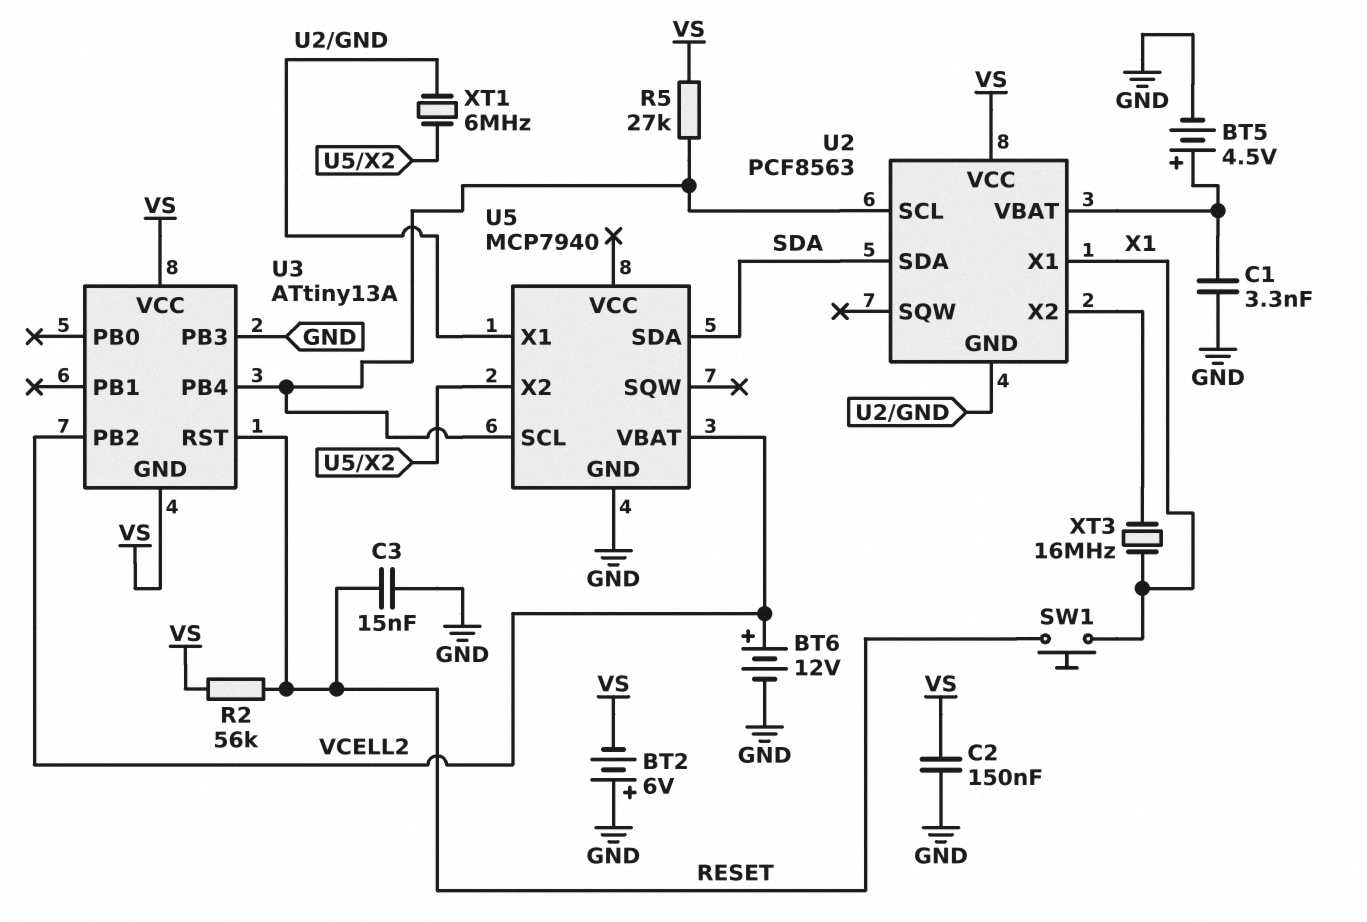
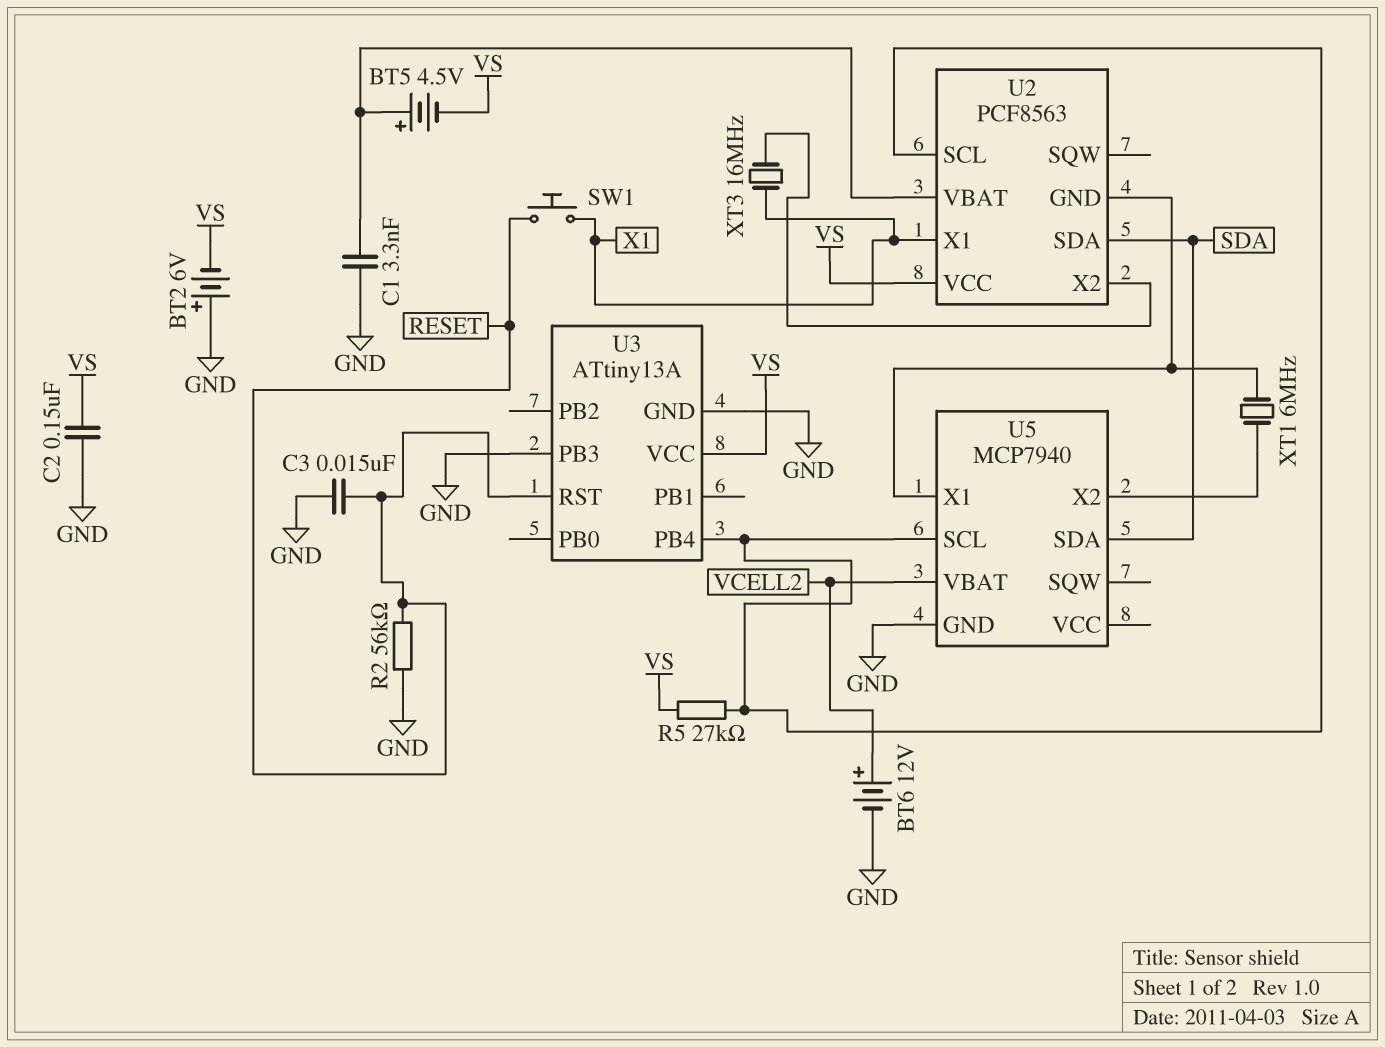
BT5: 4.5V (plus U2/VBAT, minus GND) -> 4.5V (plus U2/VBAT, minus VS)
R2: 56k (RESET, VS) -> 56k (GND, RESET)
U3 pin GND: VS -> GND
U3 pin PB2: VCELL2 -> none

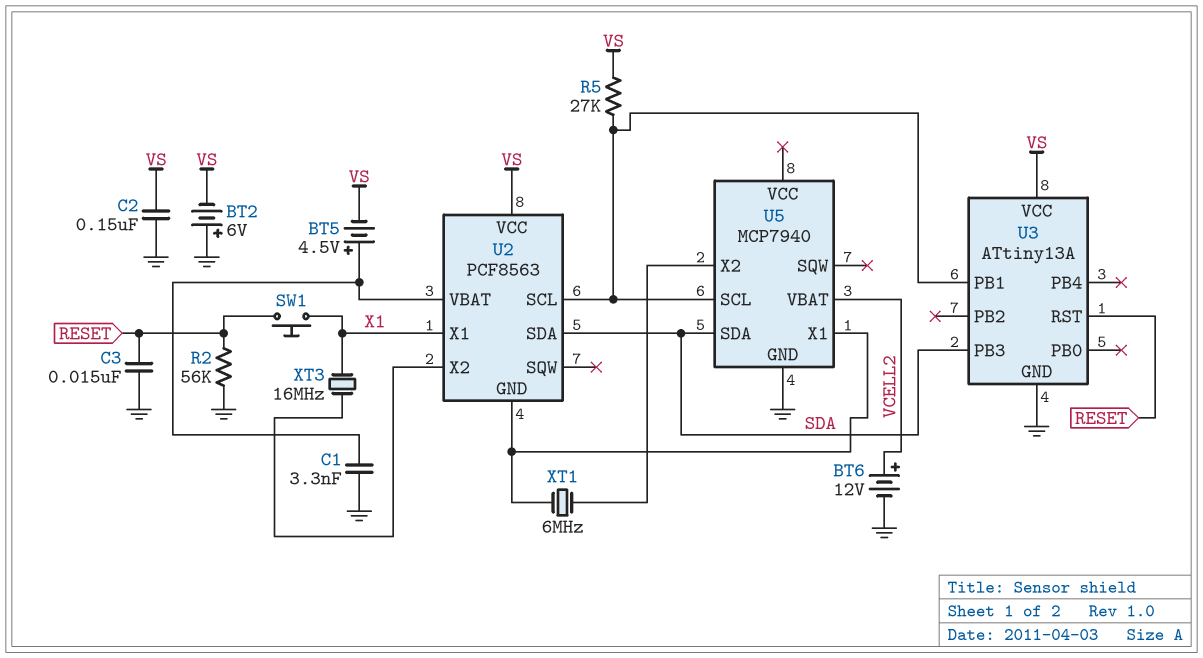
U3 pin PB1: none -> U2/SCL
U3 pin PB3: GND -> SDA
U3 pin PB4: U2/SCL -> none

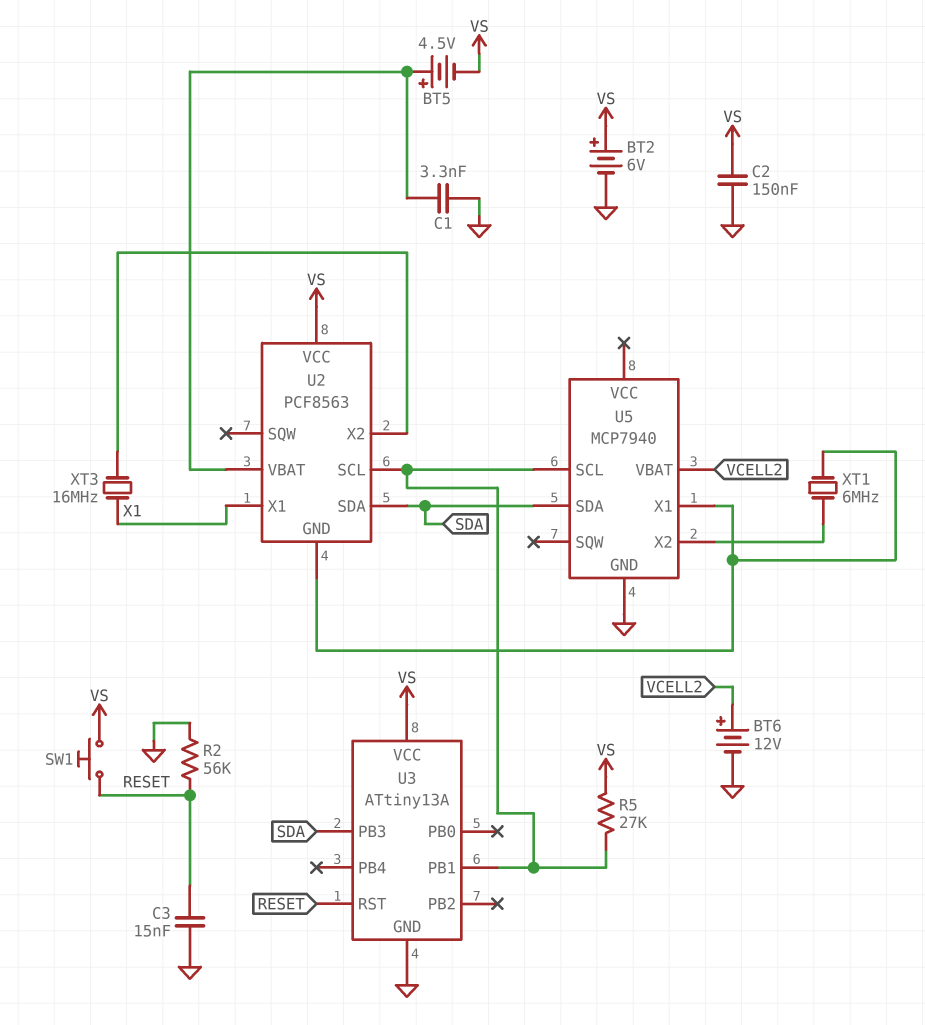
BT2: 6V (plus GND, minus VS) -> 6V (plus VS, minus GND)
SW1: button (RESET, X1) -> button (RESET, VS)

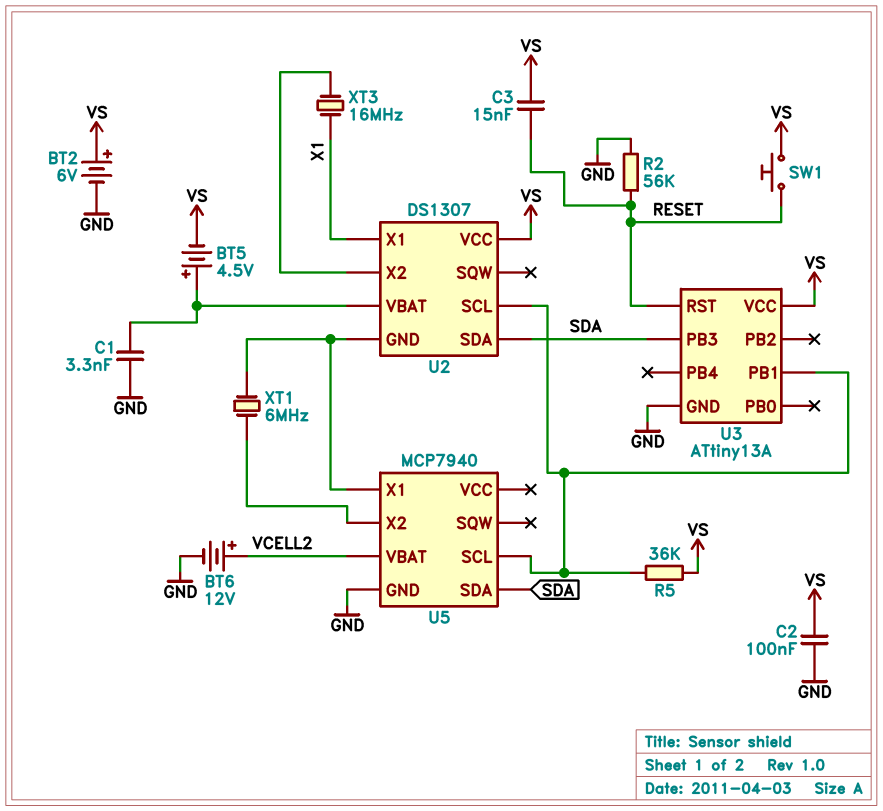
C2: 150nF (GND, VS) -> 100nF (GND, VS)
C3: 15nF (GND, RESET) -> 15nF (RESET, VS)
R5: 27k (U2/SCL, VS) -> 36k (U2/SCL, VS)
U2: PCF8563 -> DS1307

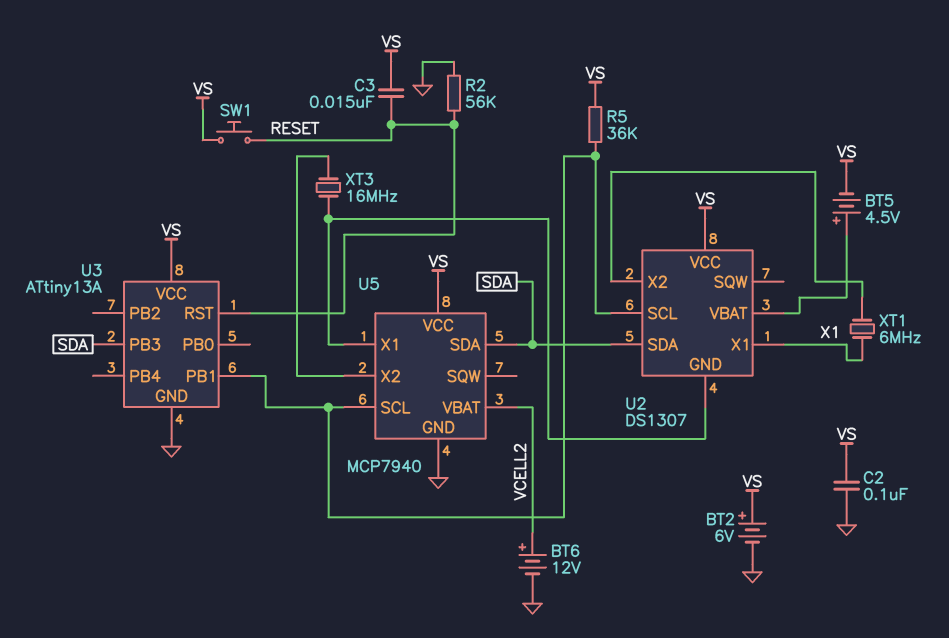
C1: 3.3nF (GND, U2/VBAT) -> none
U5 pin VCC: none -> VS
XT1: 6MHz (U2/GND, U5/X2) -> 6MHz (U2/X2, X1)
XT3: 16MHz (U2/X2, X1) -> 16MHz (U2/GND, U5/X2)

